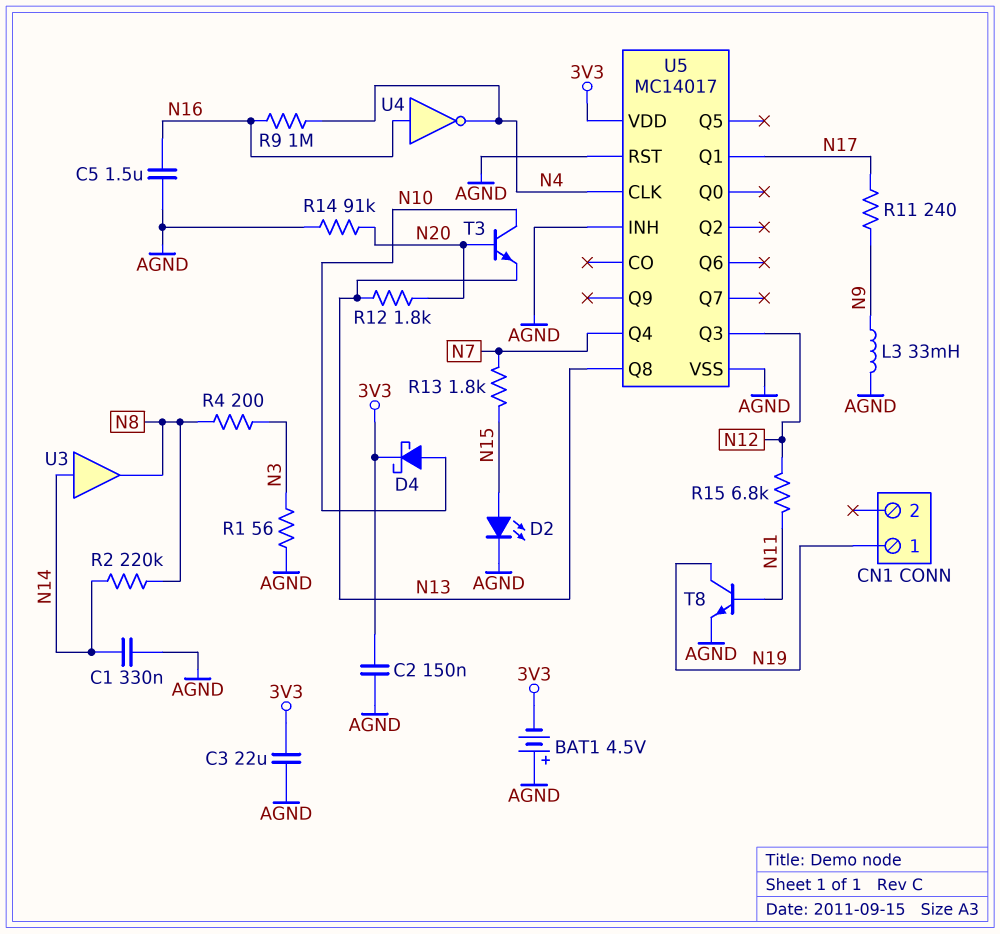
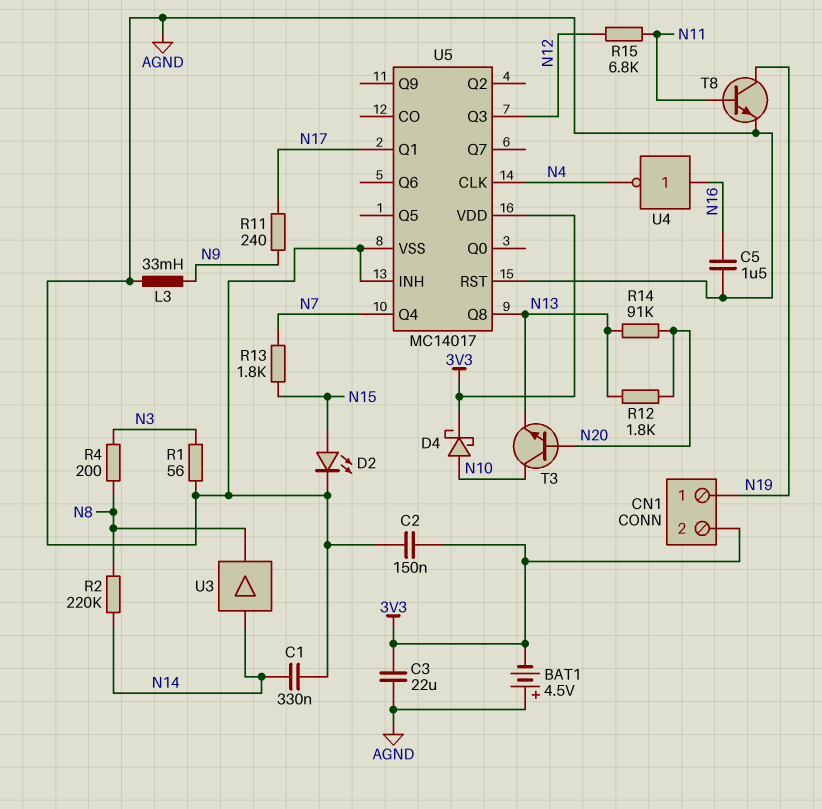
CN1 pin 2: none -> 3V3
R9: 1M (N4, N16) -> none
R14: 91k (AGND, N20) -> 91k (N13, N20)

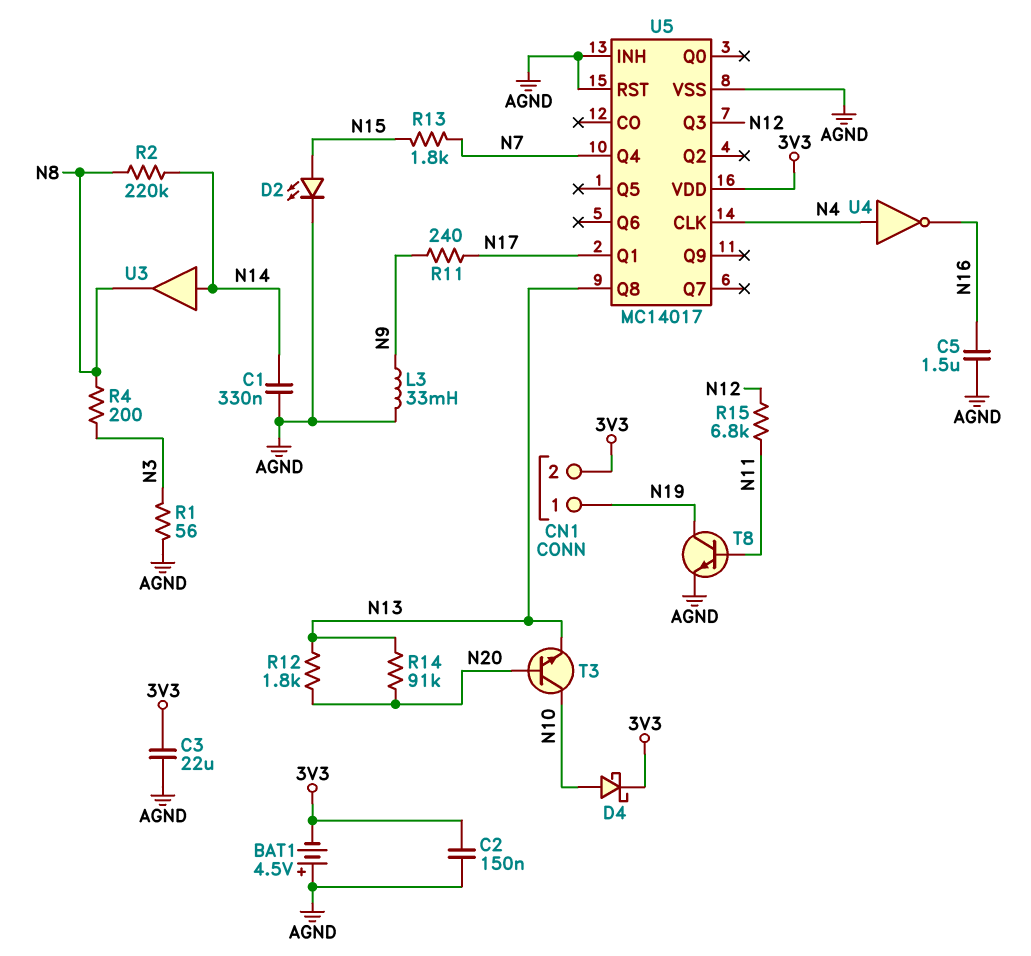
U4: NOT (in N16, out N4) -> NOT (in N4, out N16)

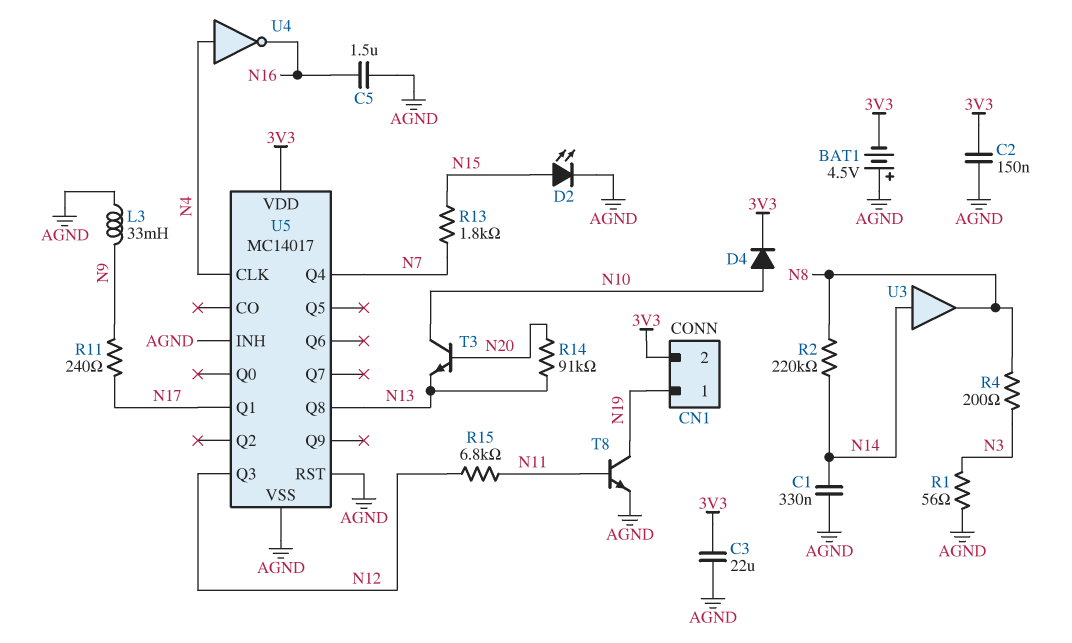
D4: schottky (A N10, K 3V3) -> diode (A N10, K 3V3)
R12: 1.8k (N13, N20) -> none

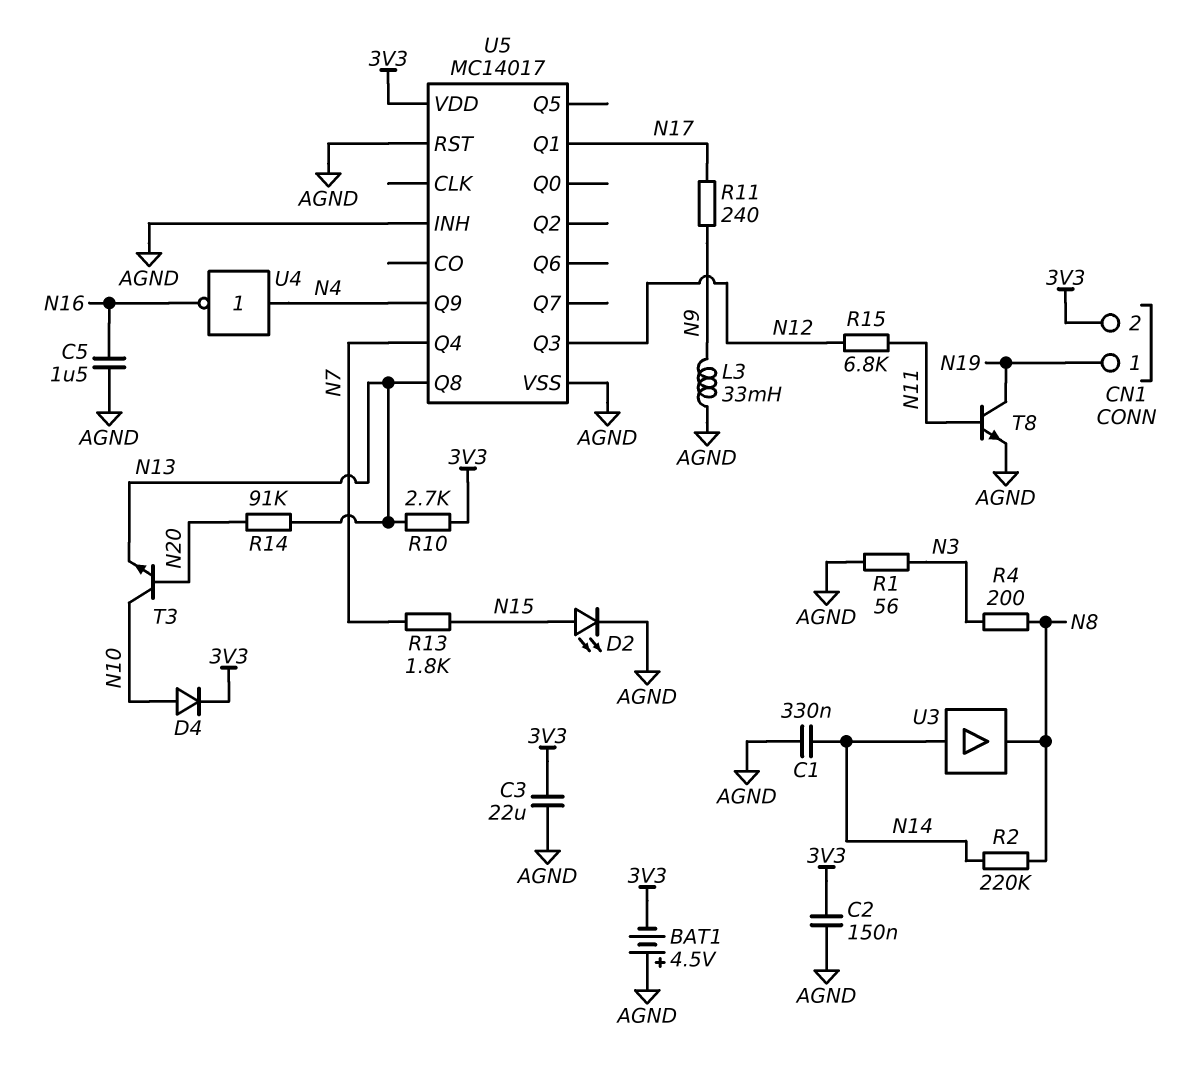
R10: none -> 2.7k (3V3, N13)
U5 pin CLK: N4 -> none
U5 pin Q9: none -> N4

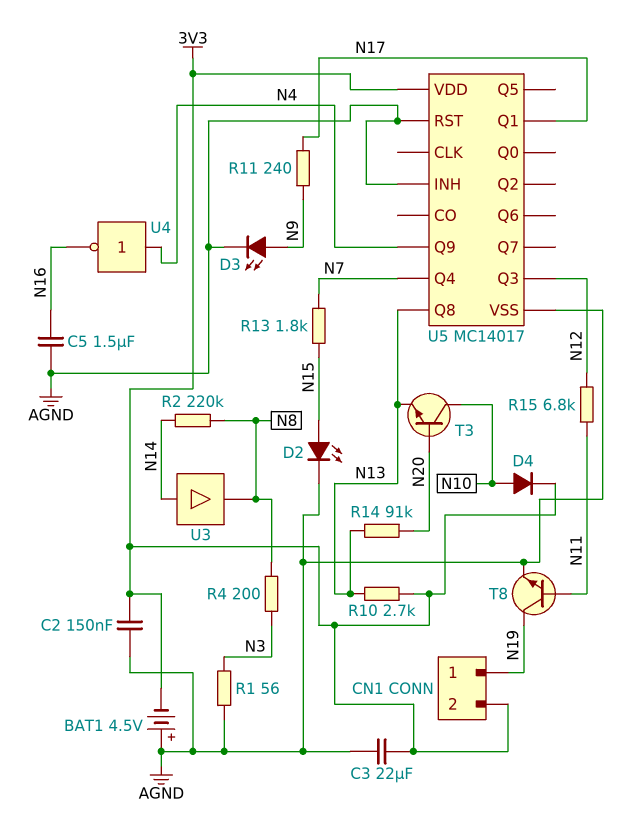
C1: 330nF (AGND, N14) -> none
D3: none -> LED (A N9, K AGND)
L3: 33mH (AGND, N9) -> none

